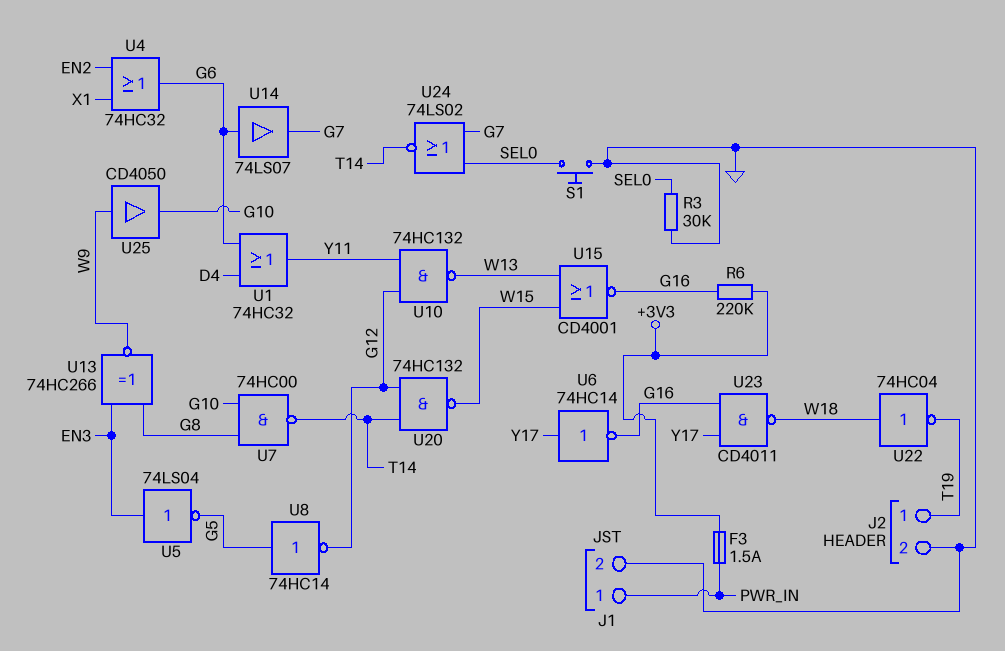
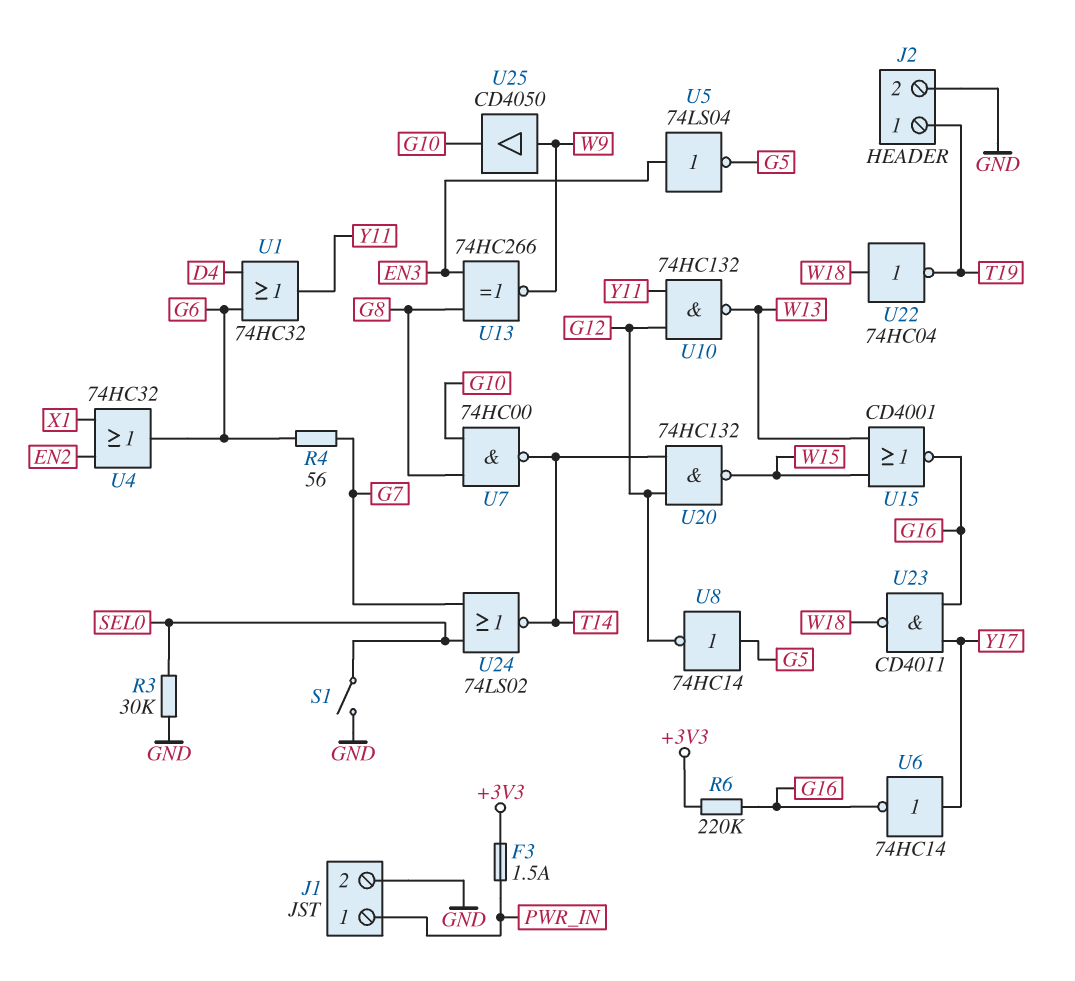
R4: none -> 56 (G6, G7)
S1: button (GND, SEL0) -> switch (GND, SEL0)
U14: buffer 74LS07 (in G6, out G7) -> none

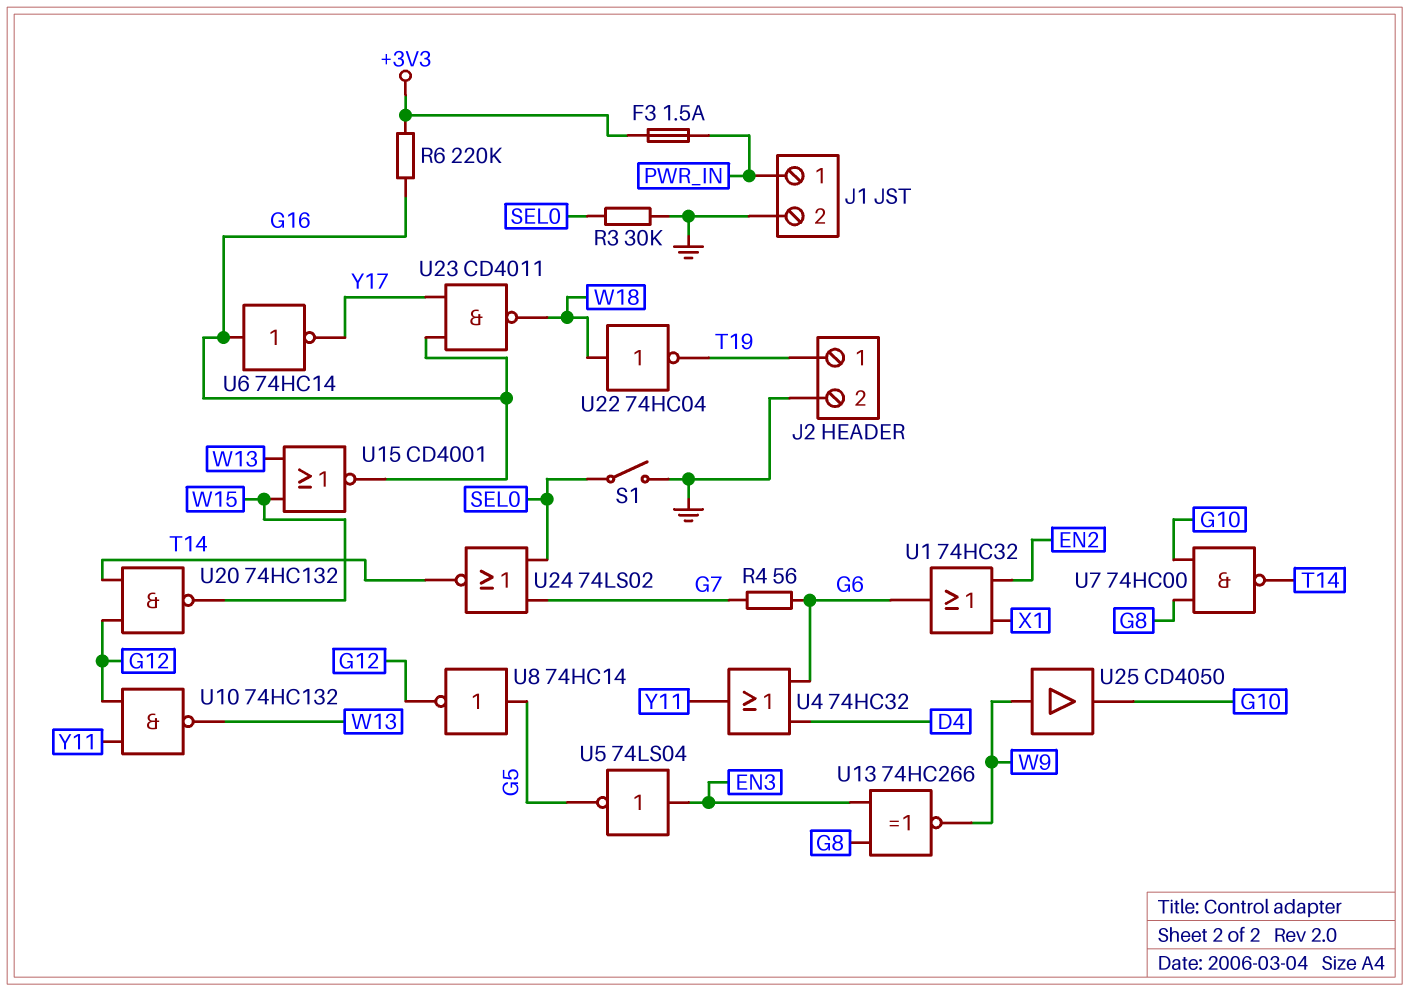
U1: OR 74HC32 (in D4, in G6, out Y11) -> OR 74HC32 (in EN2, in X1, out G6)
U4: OR 74HC32 (in EN2, in X1, out G6) -> OR 74HC32 (in D4, in G6, out Y11)
U6: NOT 74HC14 (in Y17, out G16) -> NOT 74HC14 (in G16, out Y17)

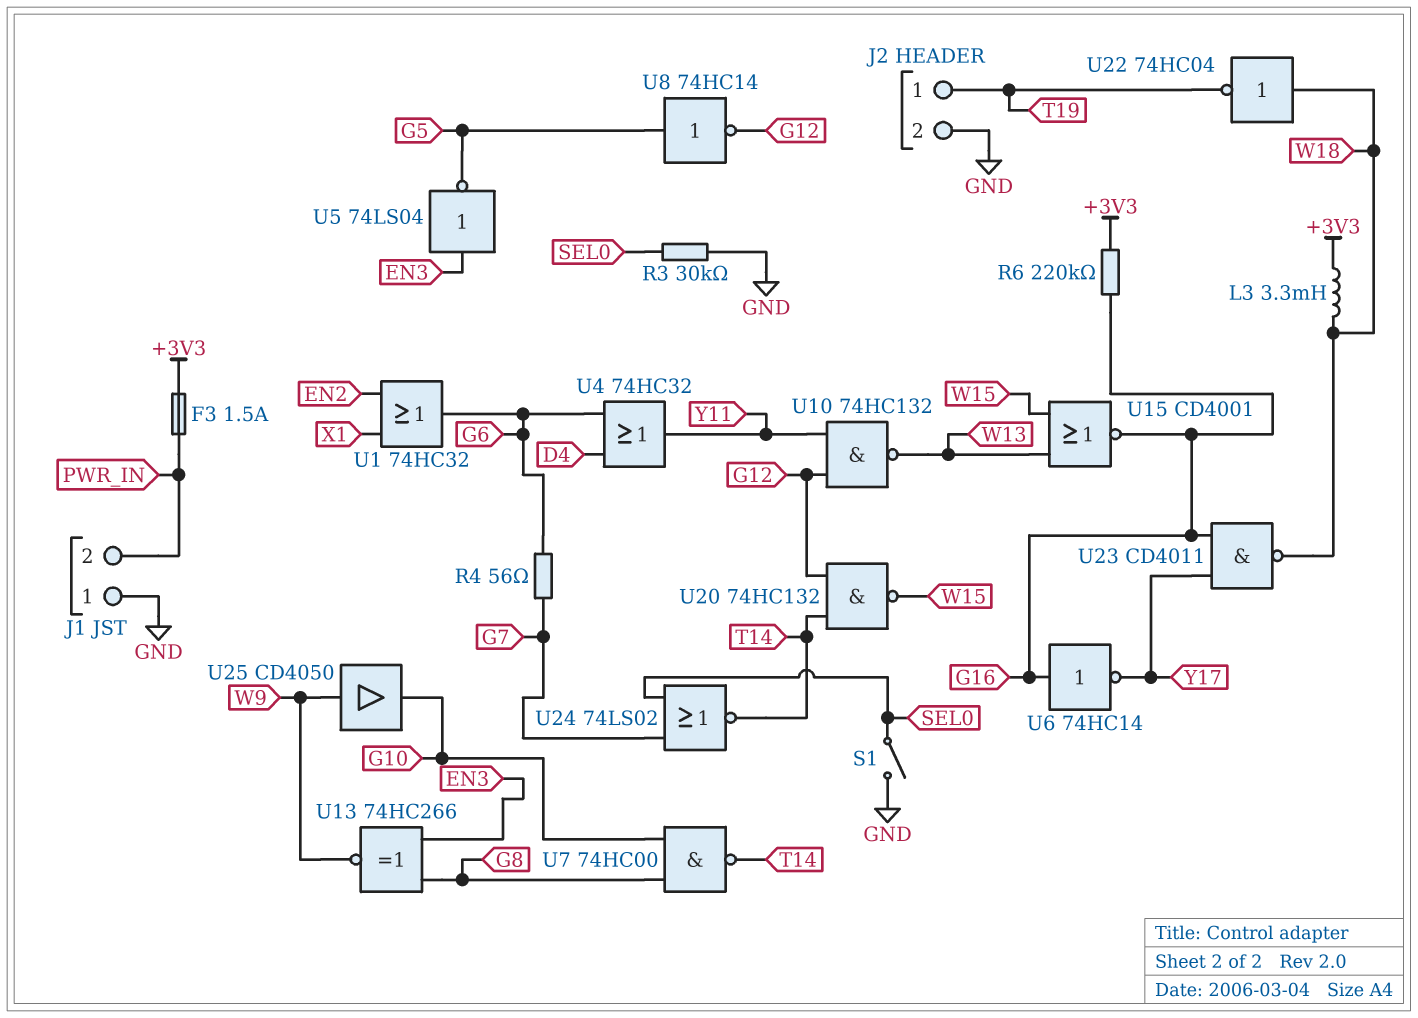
J1 pin 1: PWR_IN -> GND
J1 pin 2: GND -> PWR_IN
L3: none -> 3.3mH (+3V3, W18)

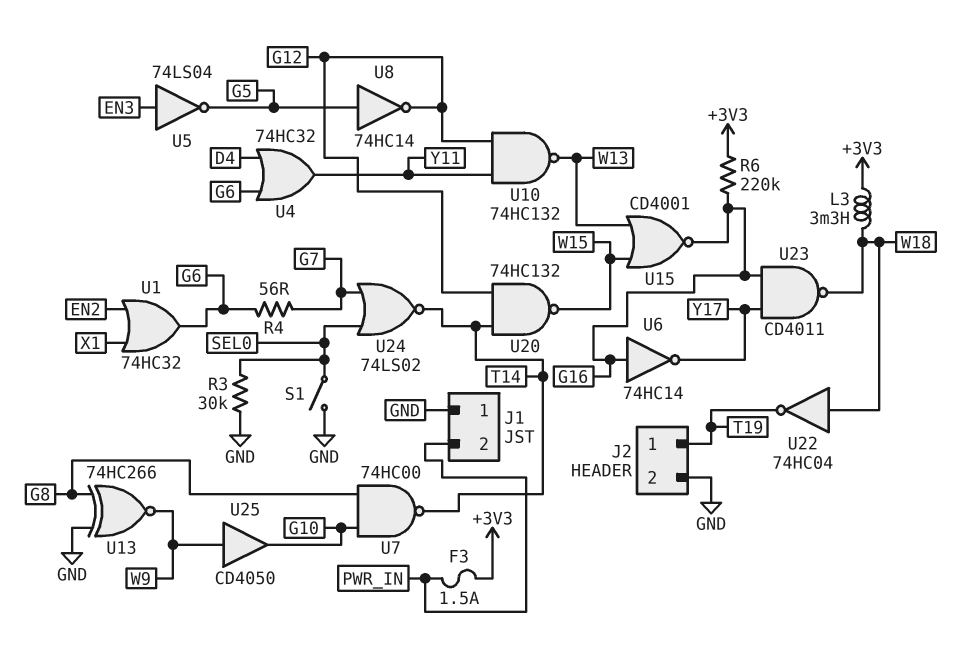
U13: XNOR 74HC266 (in EN3, in G8, out W9) -> XNOR 74HC266 (in G8, in GND, out W9)

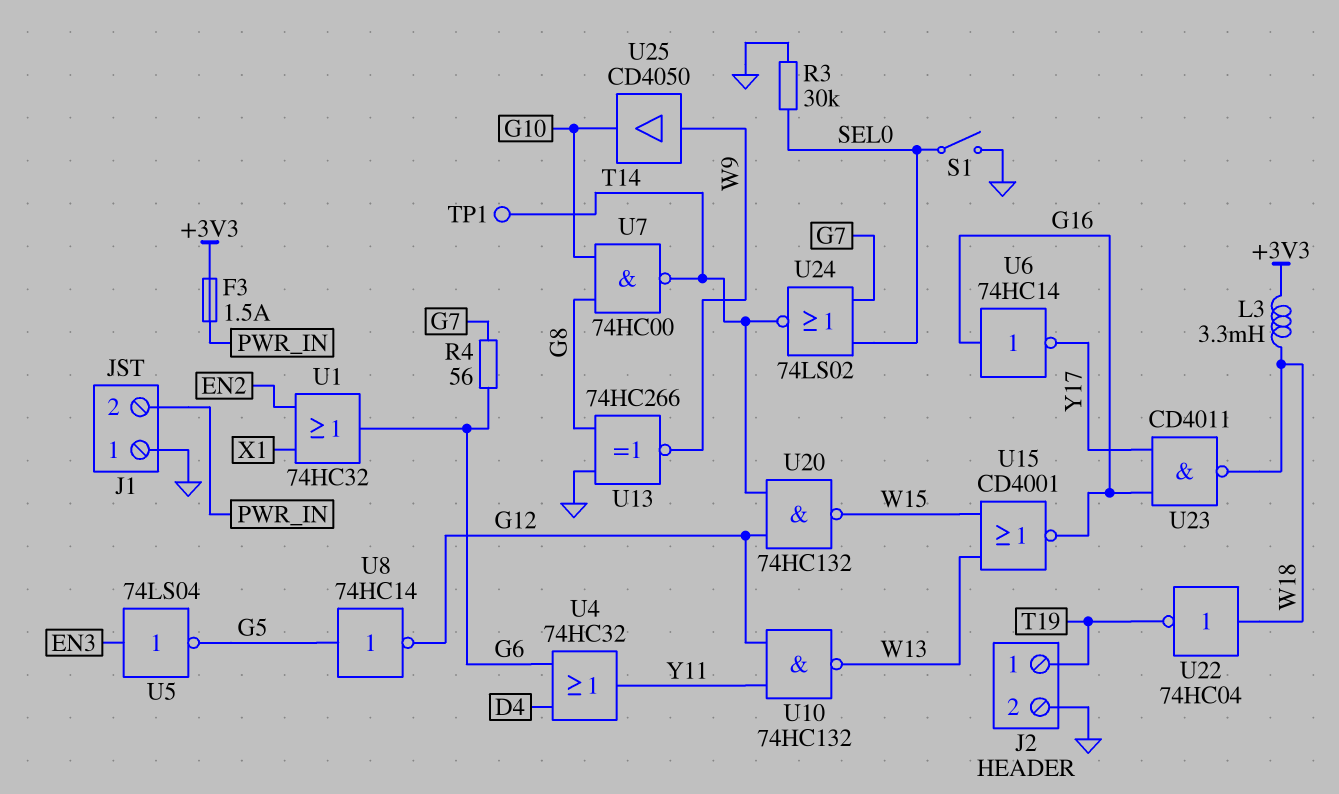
R6: 220k (+3V3, G16) -> none
TP1: none -> test point (T14)

